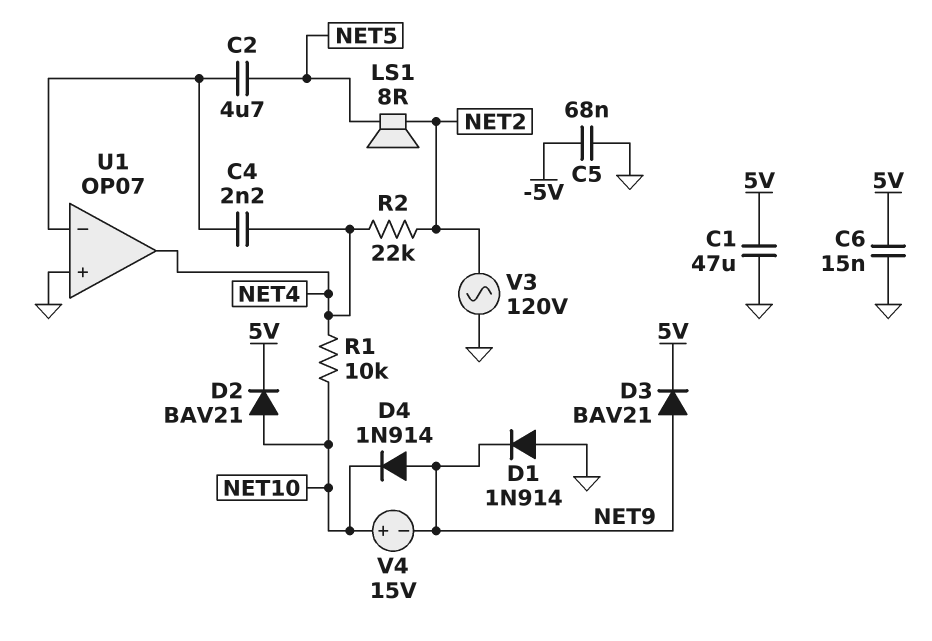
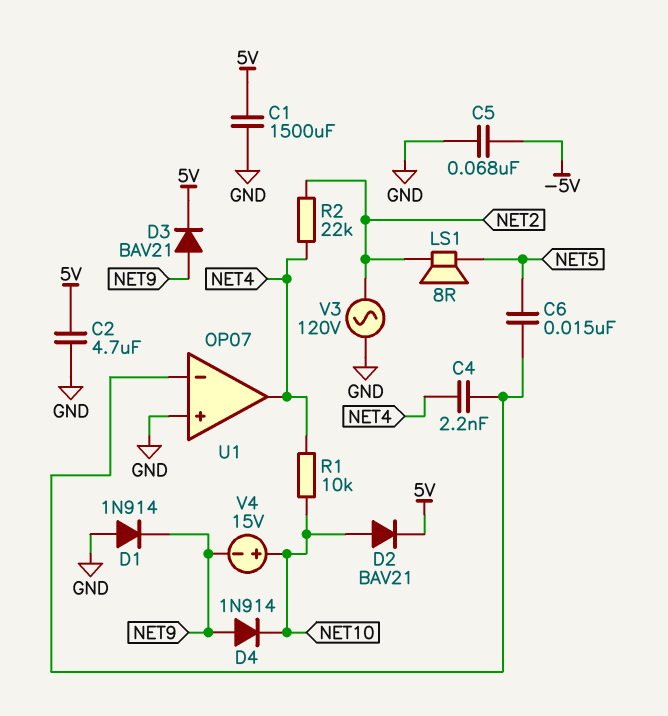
C1: 47uF (5V, GND) -> 1500uF (5V, GND)
C2: 4.7uF (NET5, U1/in-) -> 4.7uF (5V, GND)
C6: 15nF (5V, GND) -> 15nF (NET5, U1/in-)

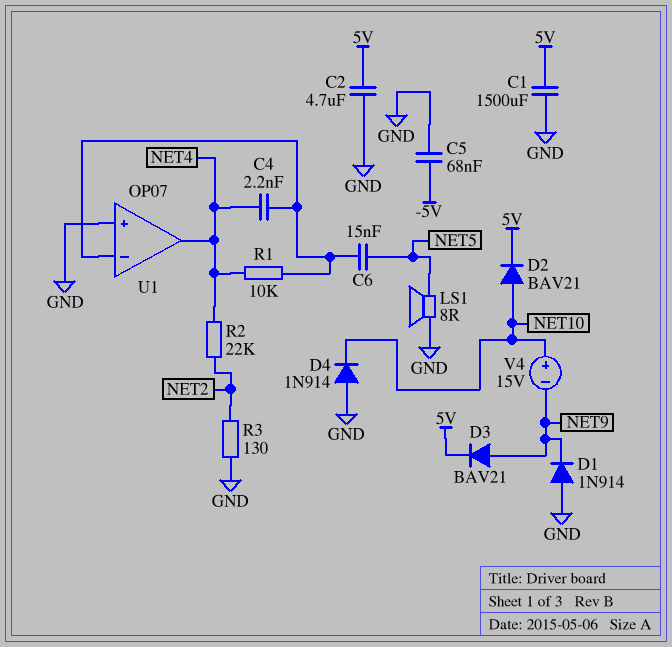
D4: diode 1N914 (A NET9, K NET10) -> diode 1N914 (A GND, K NET10)
LS1: speaker 8R (NET2, NET5) -> speaker 8R (GND, NET5)
R1: 10k (NET4, NET10) -> 10k (NET4, U1/in-)
R3: none -> 130 (GND, NET2)
V3: AC 120V (GND, NET2) -> none

